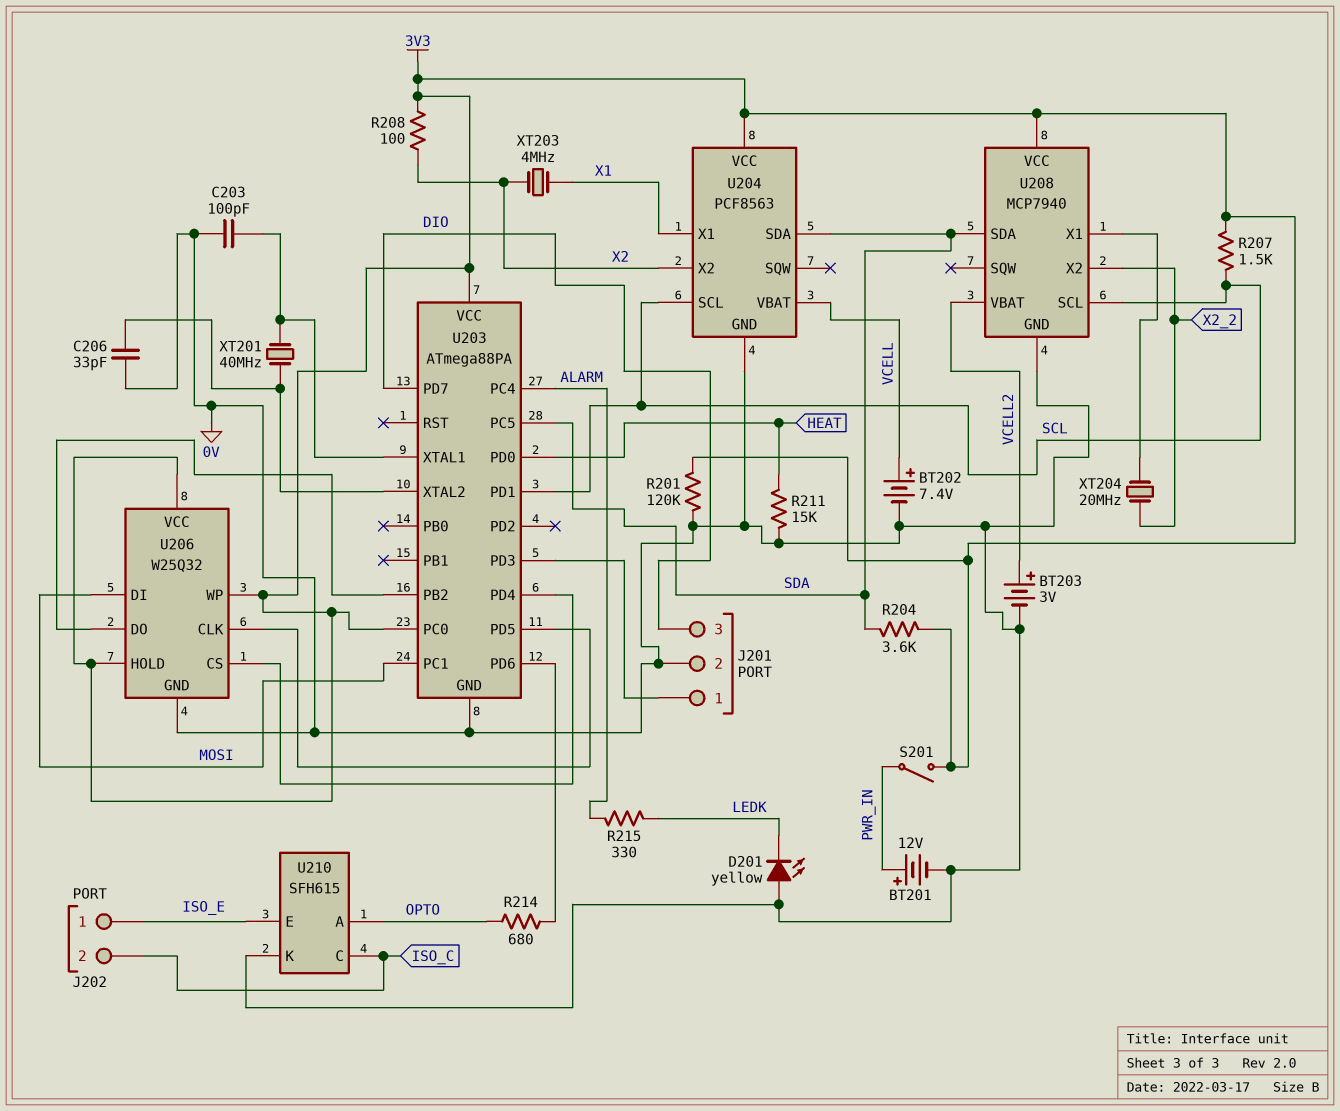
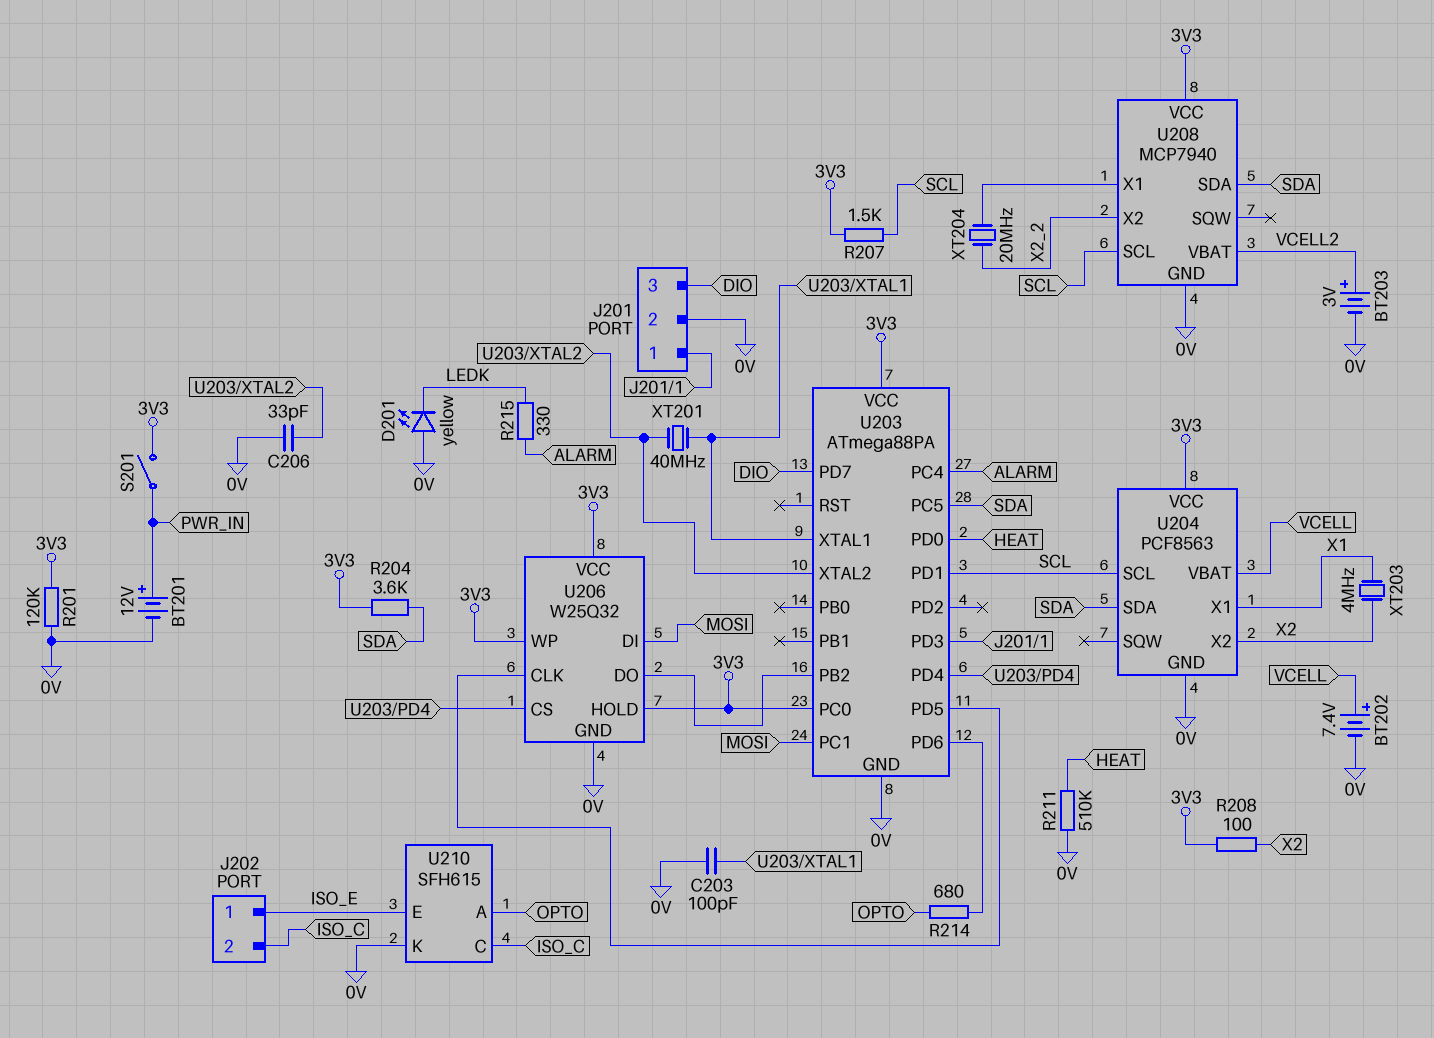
R211: 15k (0V, HEAT) -> 510k (0V, HEAT)

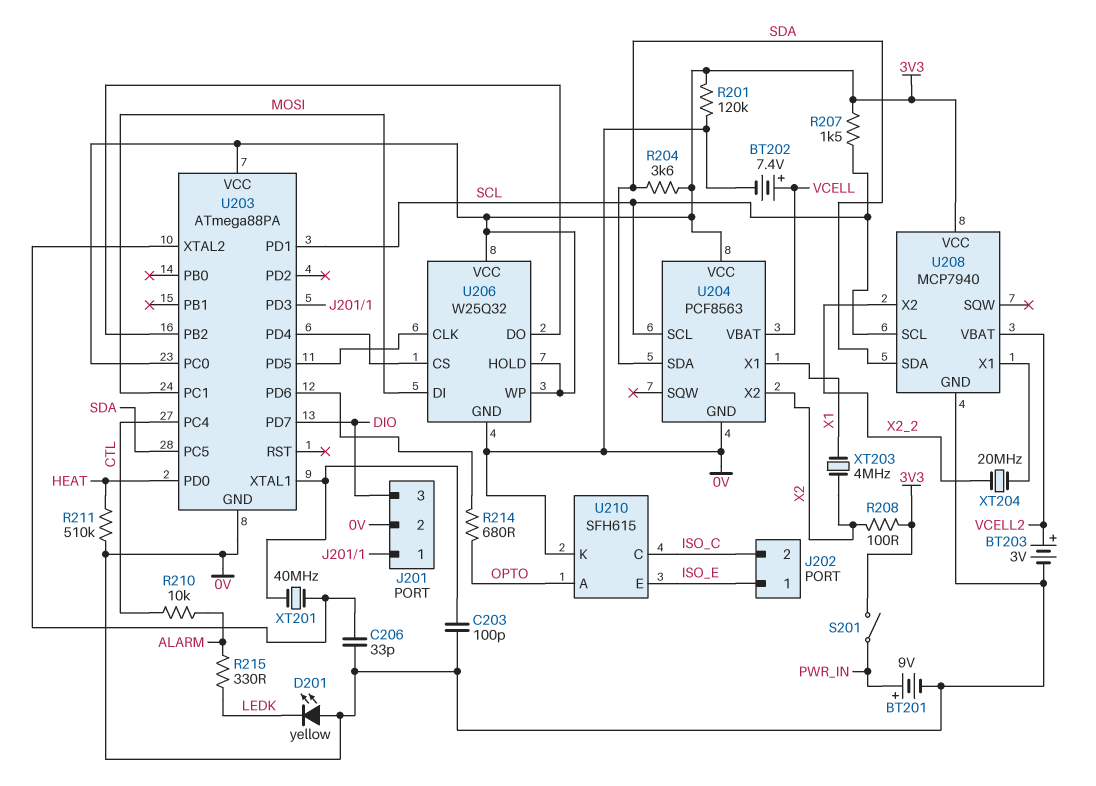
BT201: 12V (plus PWR_IN, minus 0V) -> 9V (plus PWR_IN, minus 0V)
R210: none -> 10k (ALARM, CTL)
U203 pin PC4: ALARM -> CTL

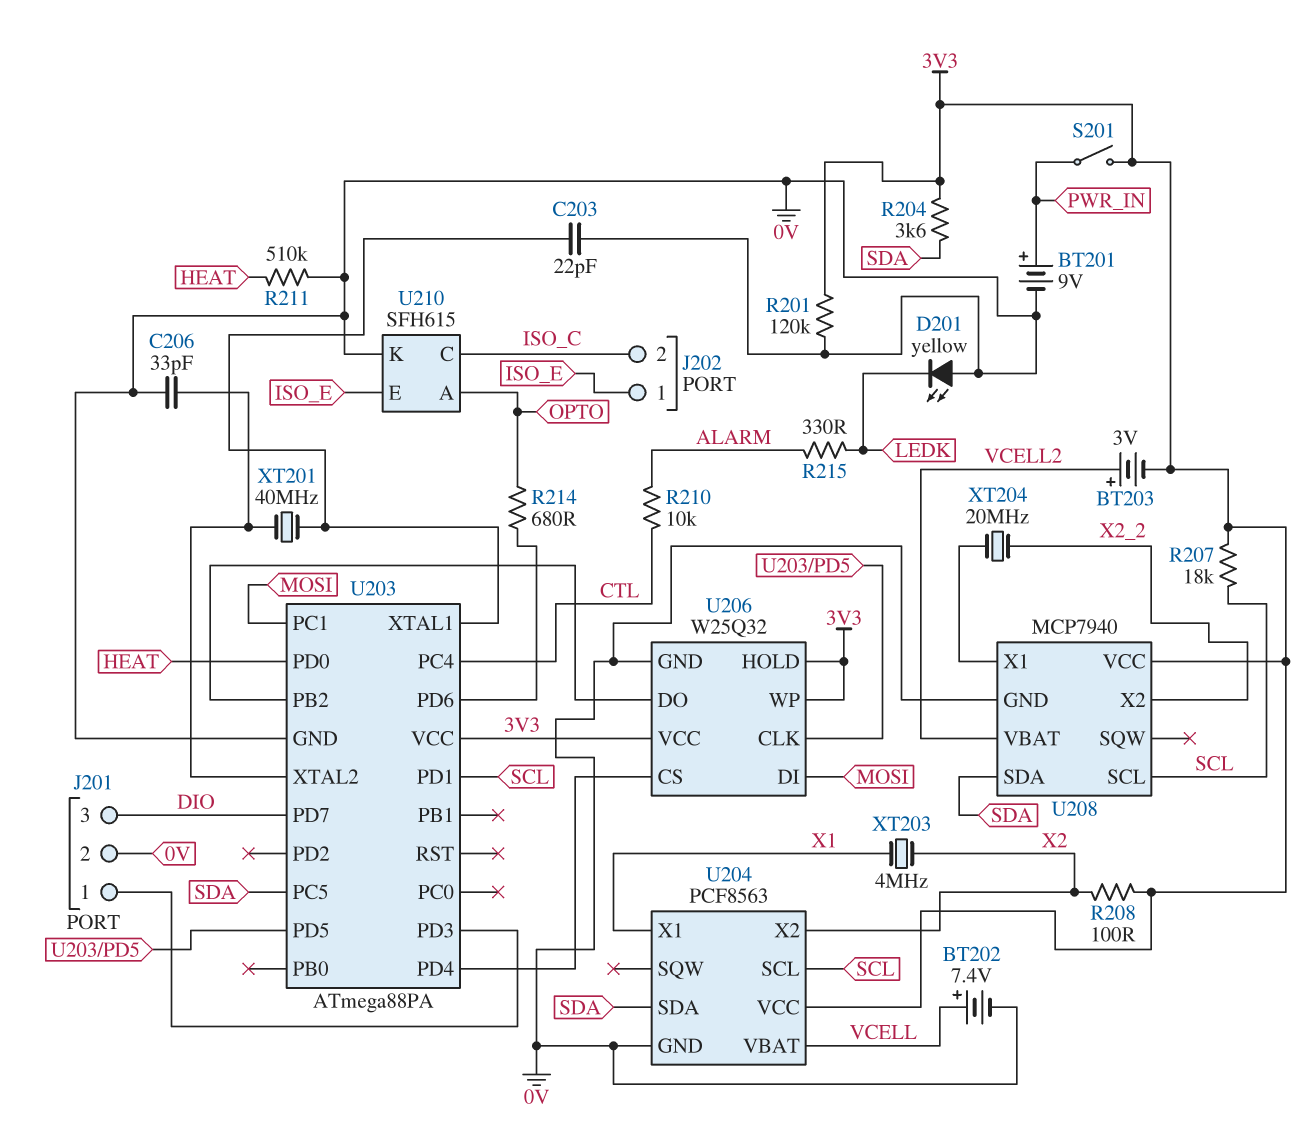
BT203: 3V (plus VCELL2, minus 0V) -> 3V (plus VCELL2, minus 3V3)
C203: 100pF (0V, U203/XTAL1) -> 22pF (0V, U203/XTAL1)
R207: 1.5k (3V3, SCL) -> 18k (3V3, SCL)
U203 pin PC0: 3V3 -> none

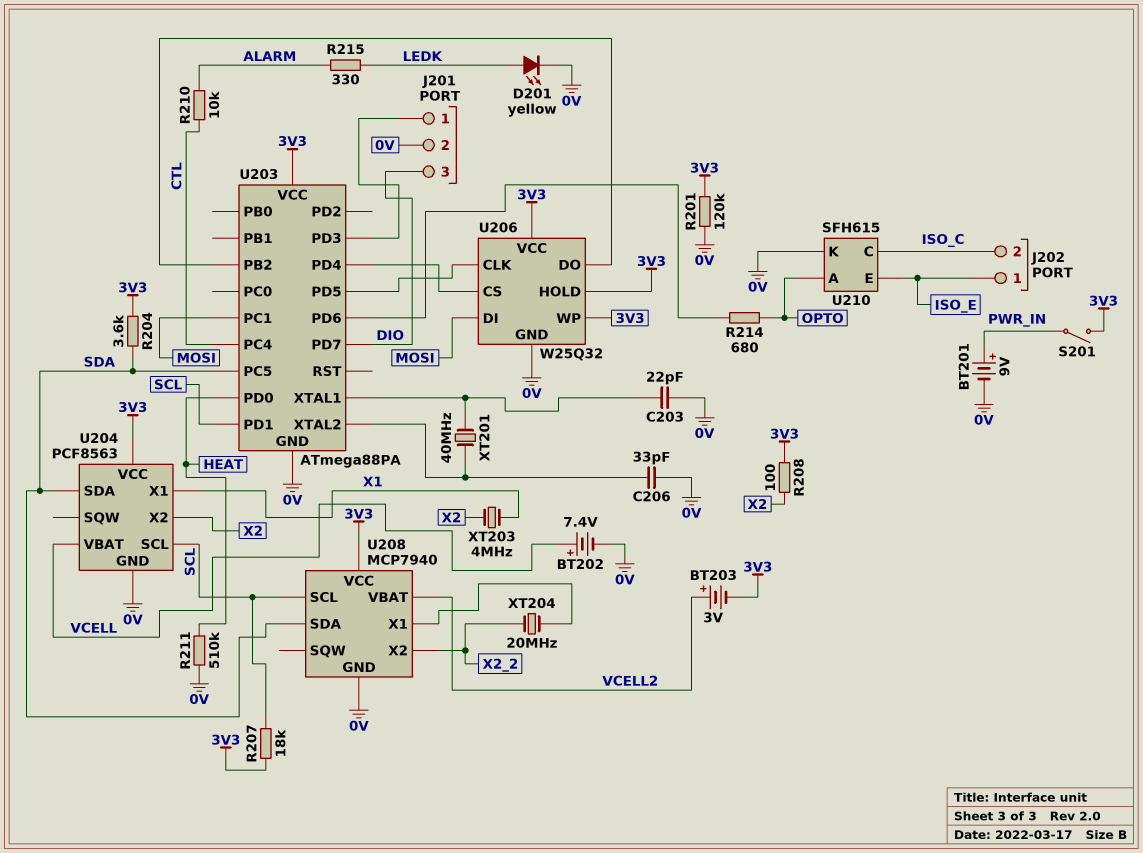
D201: LED yellow (A 0V, K LEDK) -> LED yellow (A LEDK, K 0V)

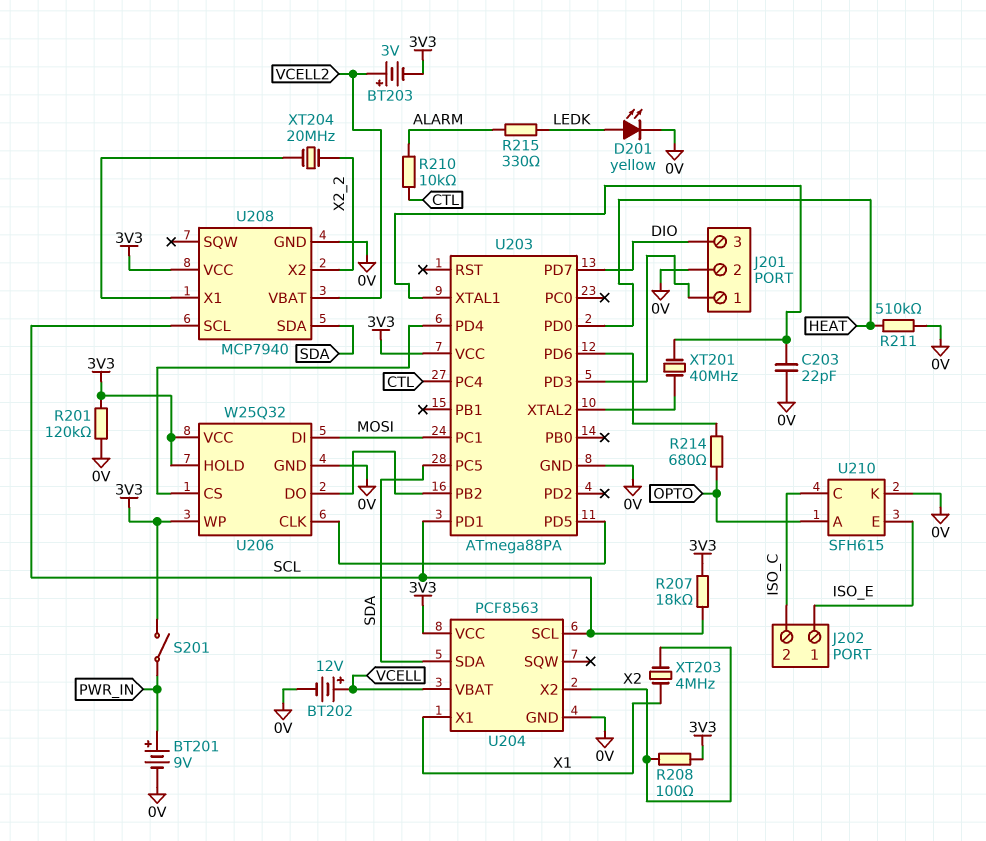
BT202: 7.4V (plus VCELL, minus 0V) -> 12V (plus VCELL, minus 0V)
C206: 33pF (0V, U203/XTAL2) -> none
R204: 3.6k (3V3, SDA) -> none

